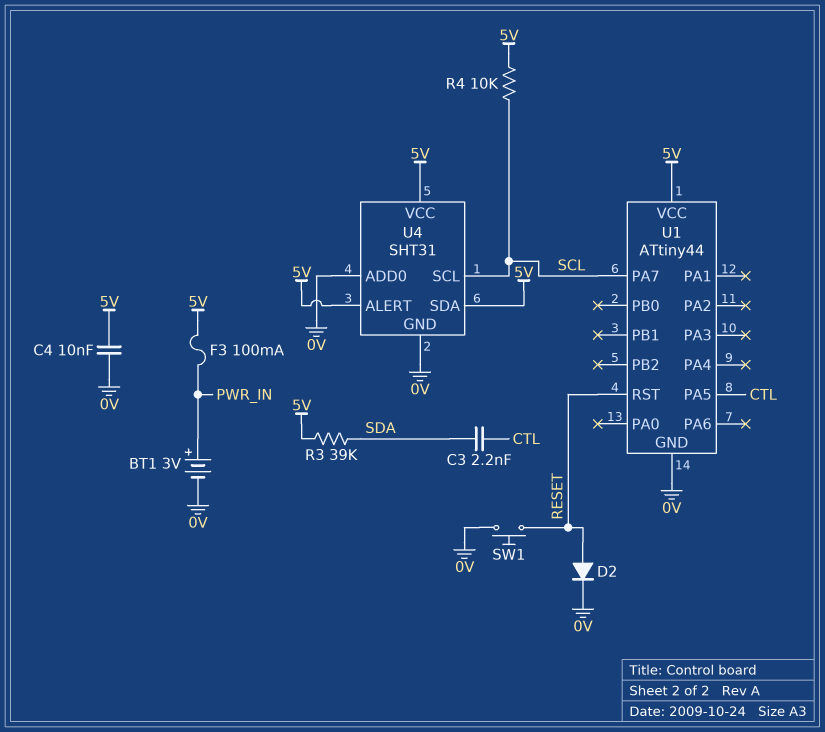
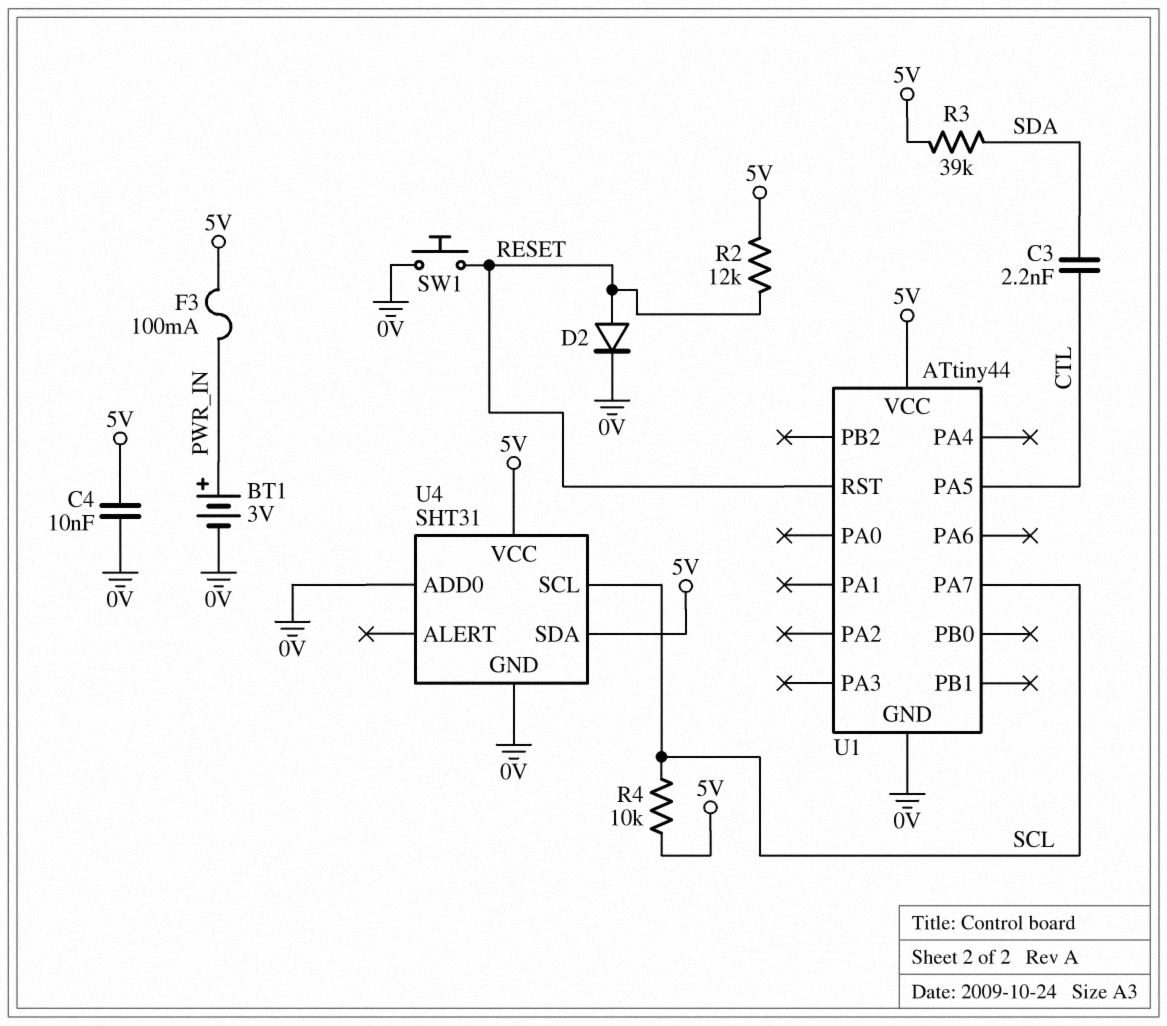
R2: none -> 12k (5V, RESET)
U4 pin ALERT: 5V -> none

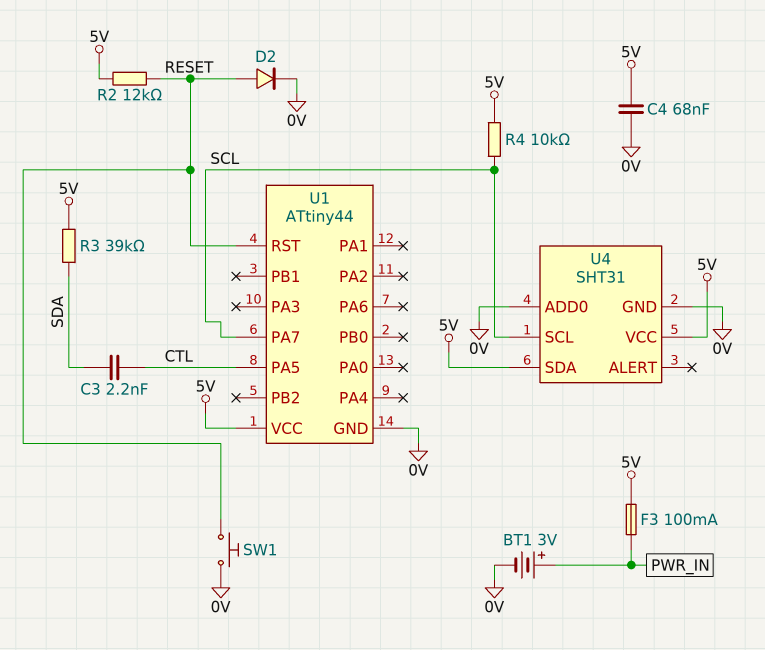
C4: 10nF (0V, 5V) -> 68nF (0V, 5V)

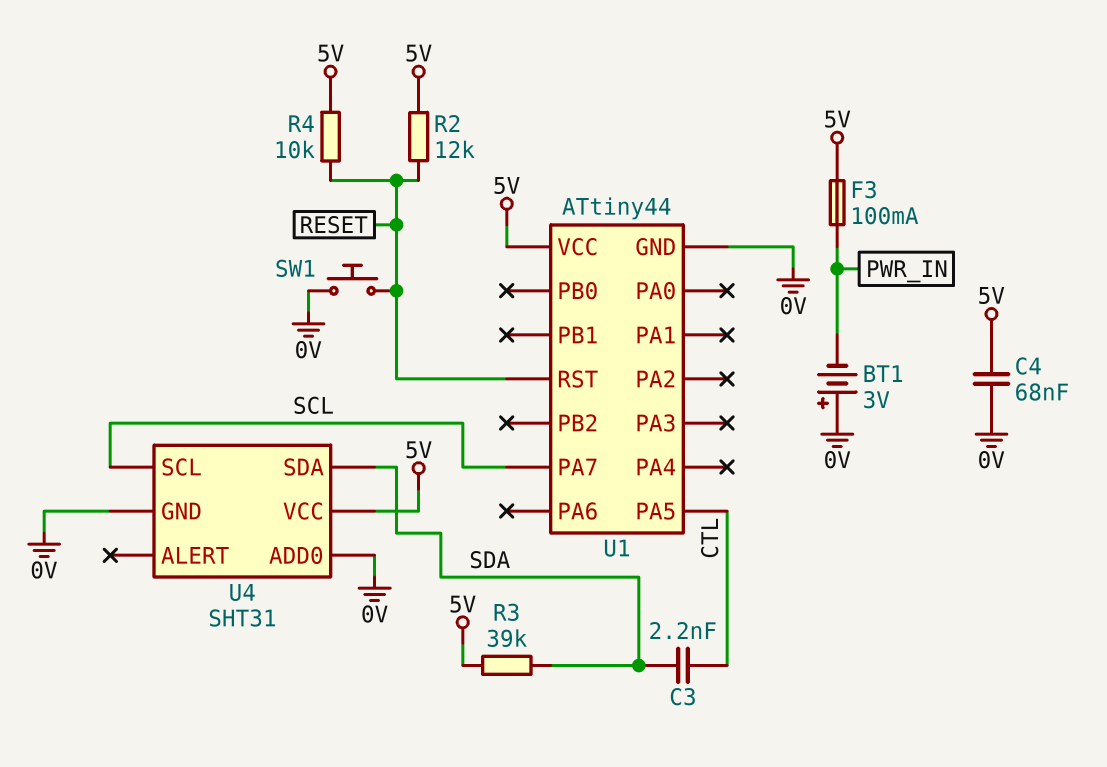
BT1: 3V (plus PWR_IN, minus 0V) -> 3V (plus 0V, minus PWR_IN)
D2: diode (A RESET, K 0V) -> none
R4: 10k (5V, SCL) -> 10k (5V, RESET)
U4 pin SDA: 5V -> SDA

